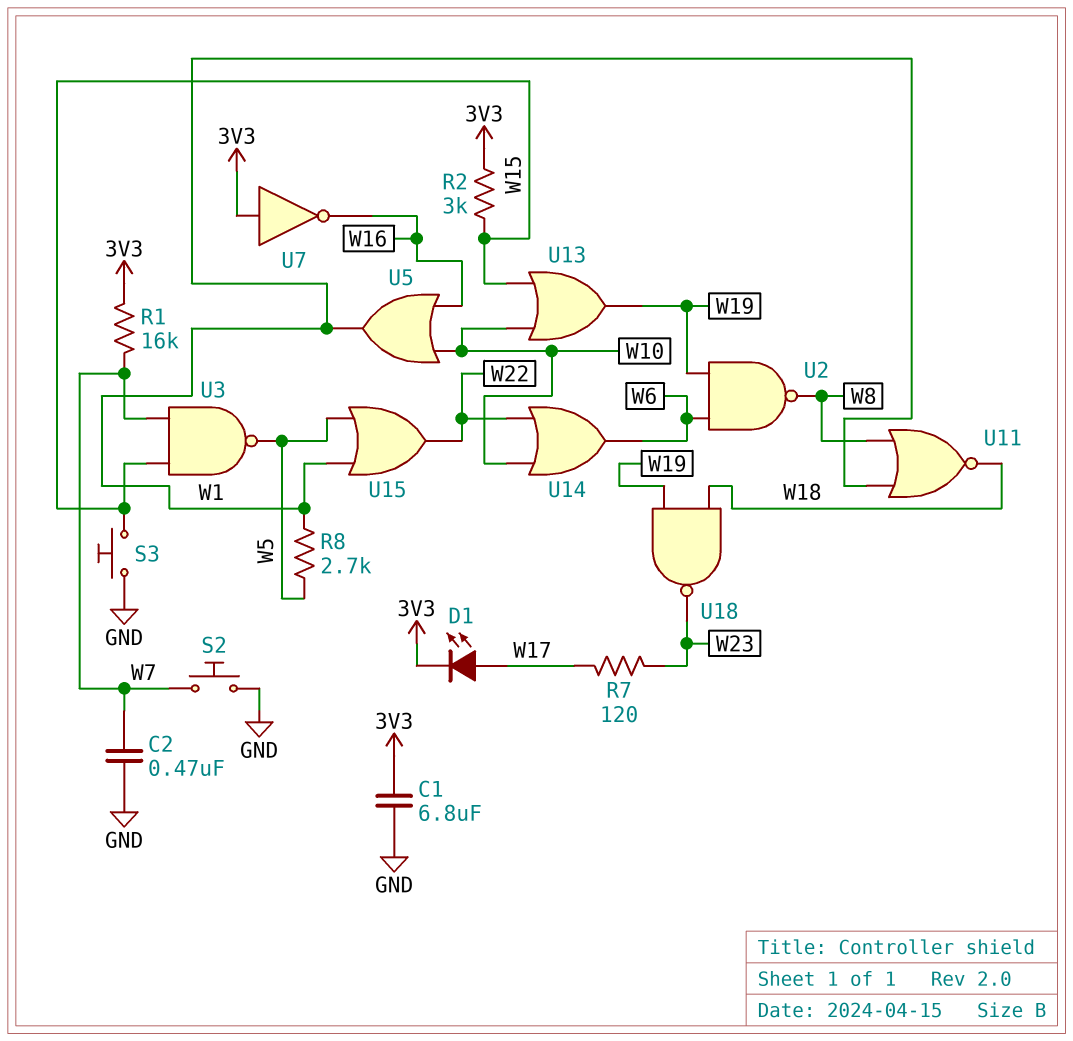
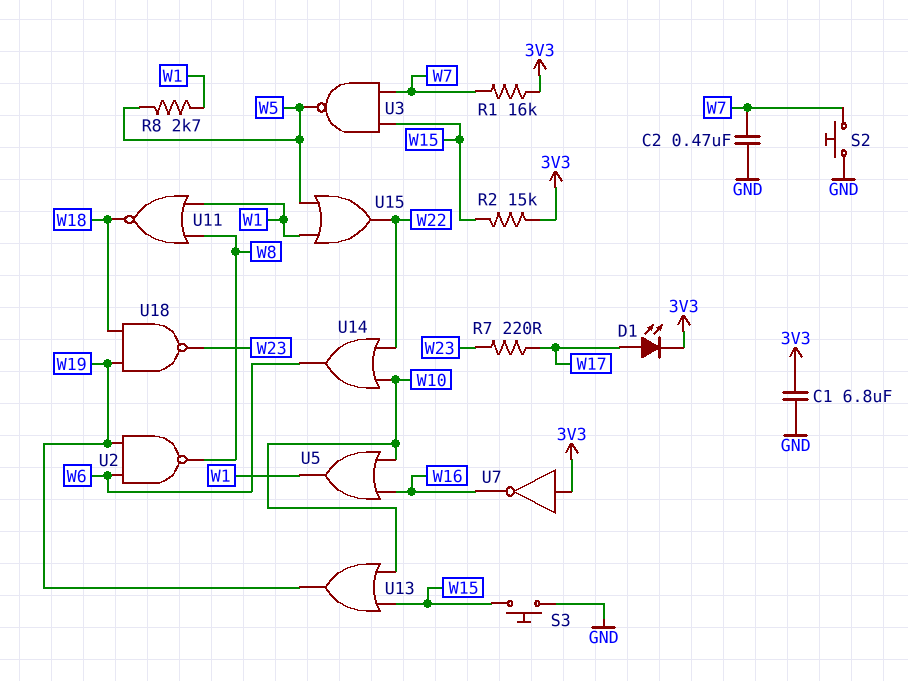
R2: 3k (3V3, W15) -> 15k (3V3, W15)
R7: 120 (W17, W23) -> 220 (W17, W23)

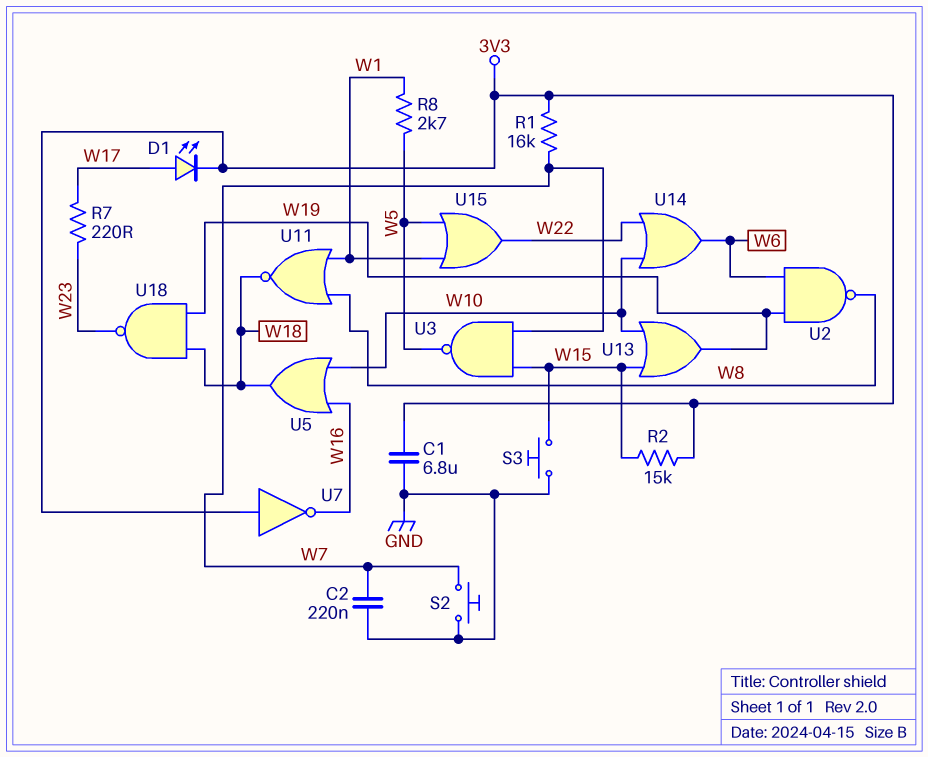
C2: 470nF (GND, W7) -> 220nF (GND, W7)
U5: OR (in W10, in W16, out W1) -> OR (in W10, in W16, out W18)

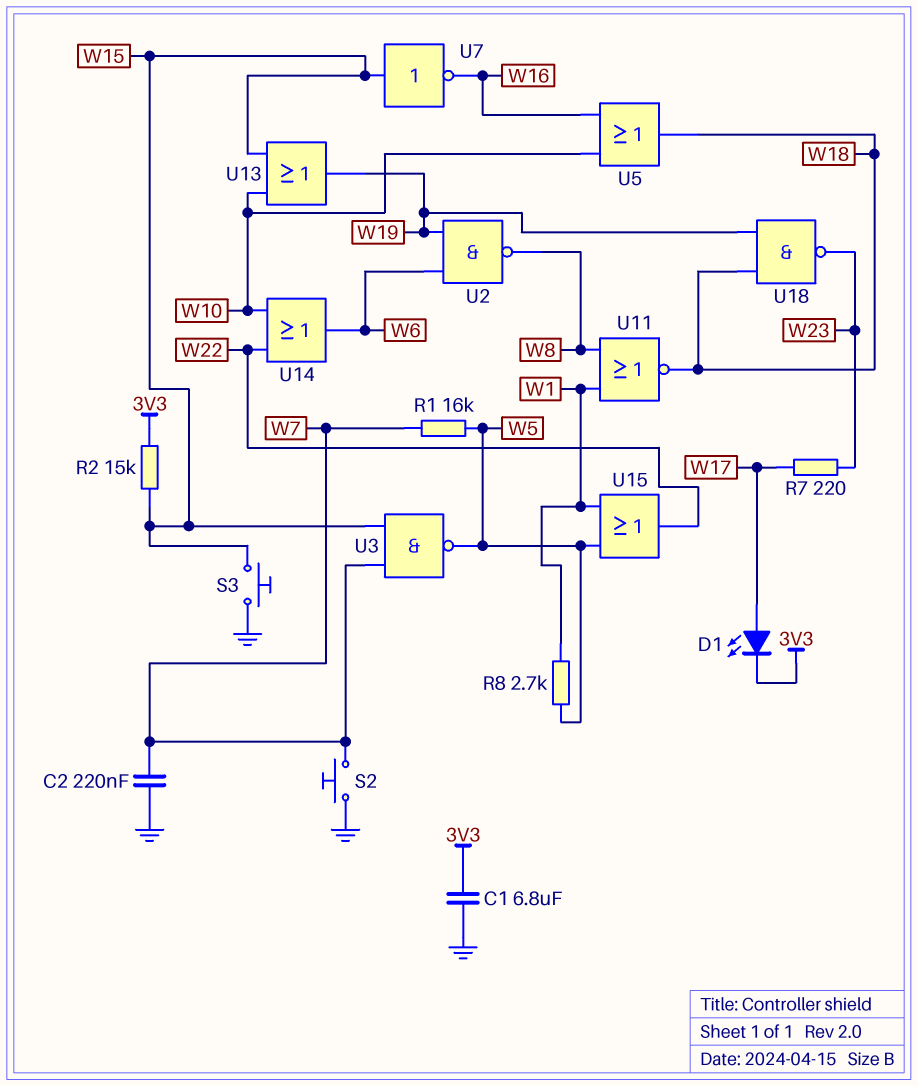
R1: 16k (3V3, W7) -> 16k (W5, W7)
U7: NOT (in 3V3, out W16) -> NOT (in W15, out W16)

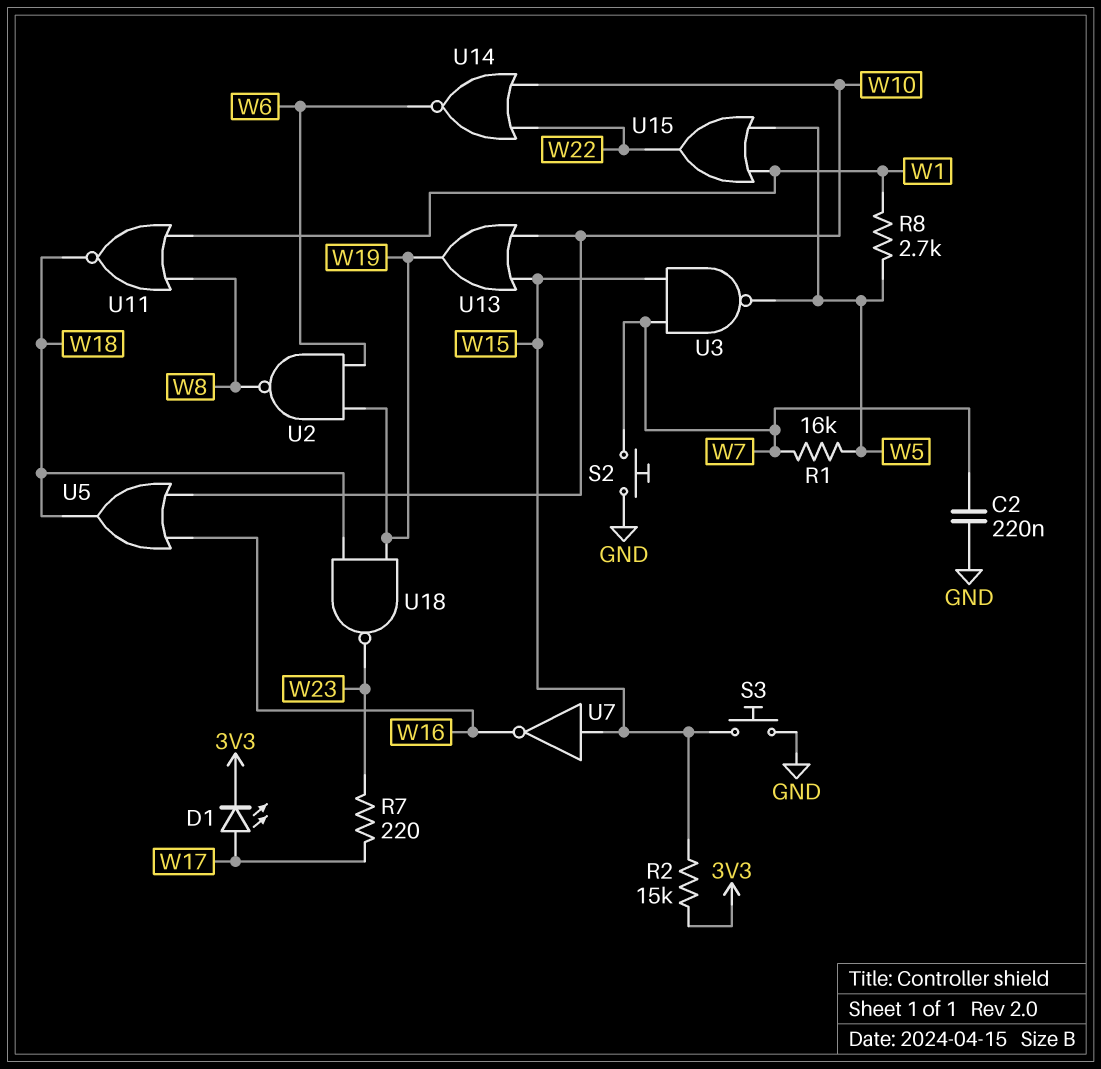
C1: 6.8uF (3V3, GND) -> none
U14: OR (in W10, in W22, out W6) -> NOR (in W10, in W22, out W6)

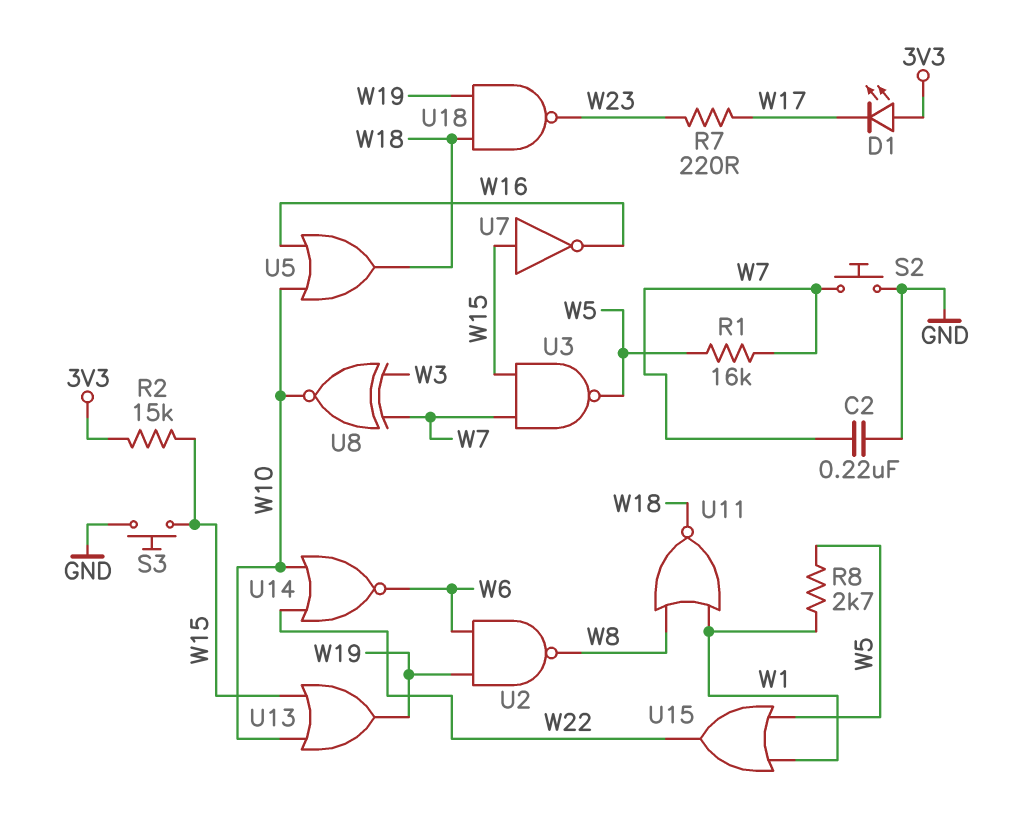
D1: LED (A W17, K 3V3) -> LED (A 3V3, K W17)
U8: none -> XNOR (in W3, in W7, out W10)

